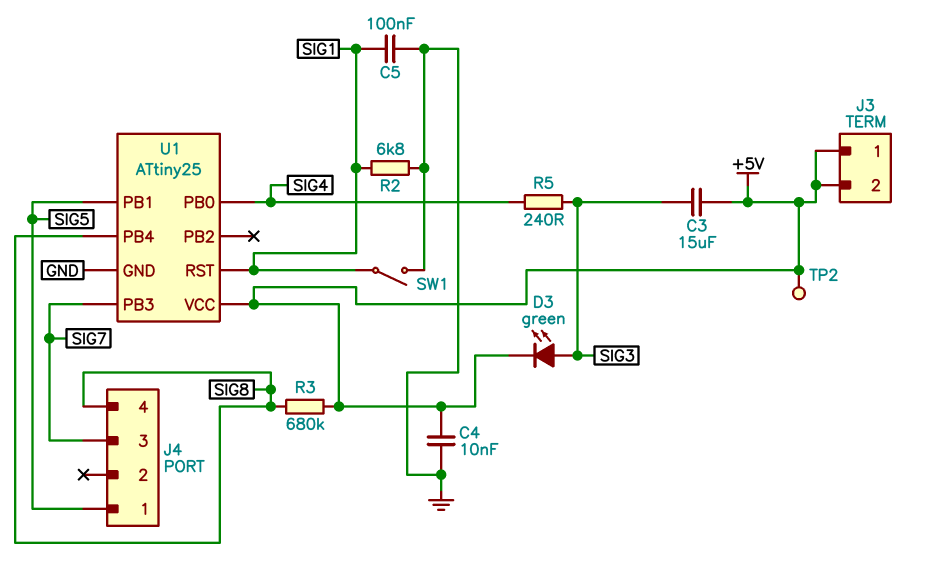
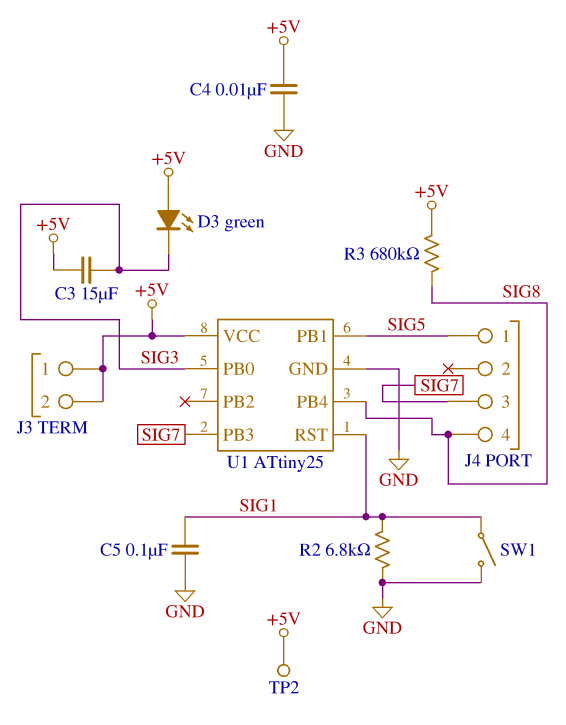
D3: LED green (A SIG3, K +5V) -> LED green (A +5V, K SIG3)
R5: 240 (SIG3, SIG4) -> none
U1 pin PB0: SIG4 -> SIG3

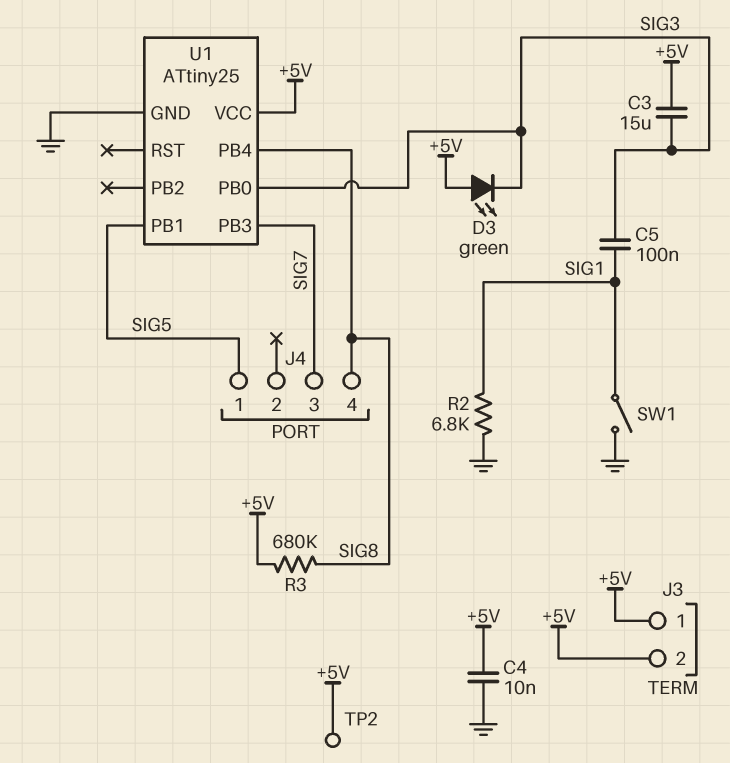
C5: 100nF (GND, SIG1) -> 100nF (SIG1, SIG3)
U1 pin RST: SIG1 -> none

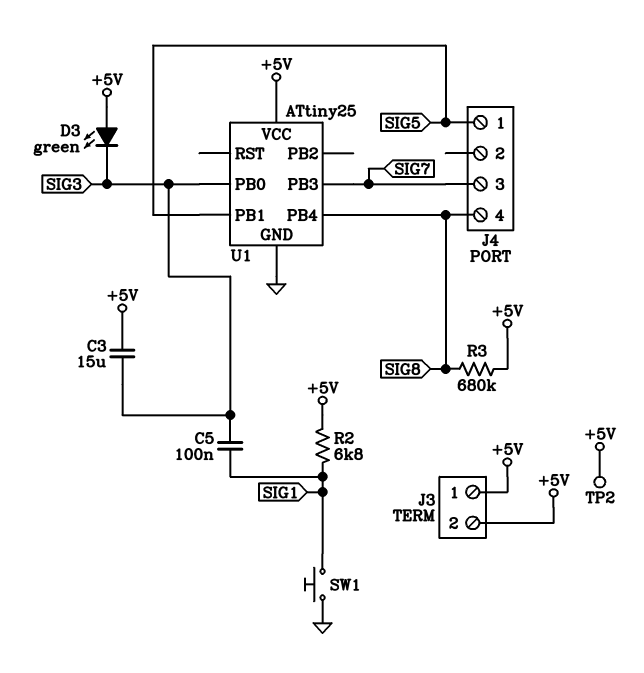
C4: 10nF (+5V, GND) -> none
R2: 6.8k (GND, SIG1) -> 6.8k (+5V, SIG1)
SW1: switch (GND, SIG1) -> button (GND, SIG1)

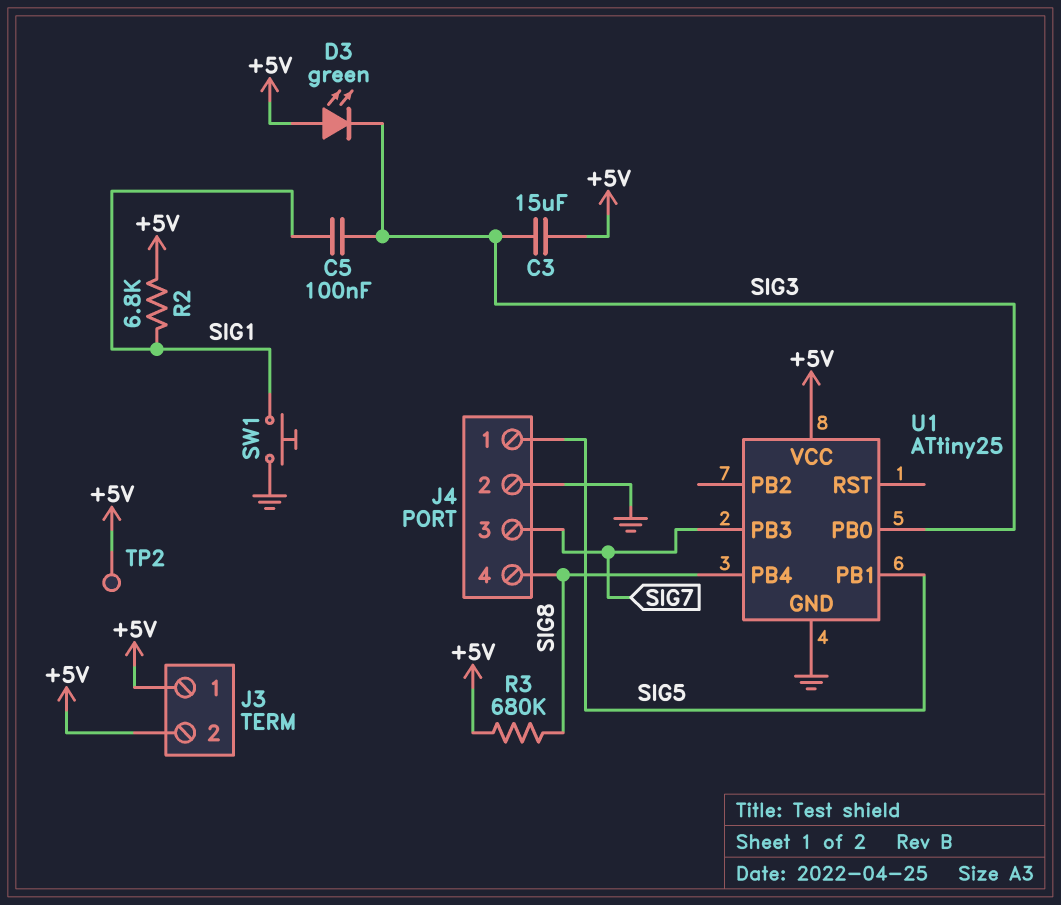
J4 pin 2: none -> GND

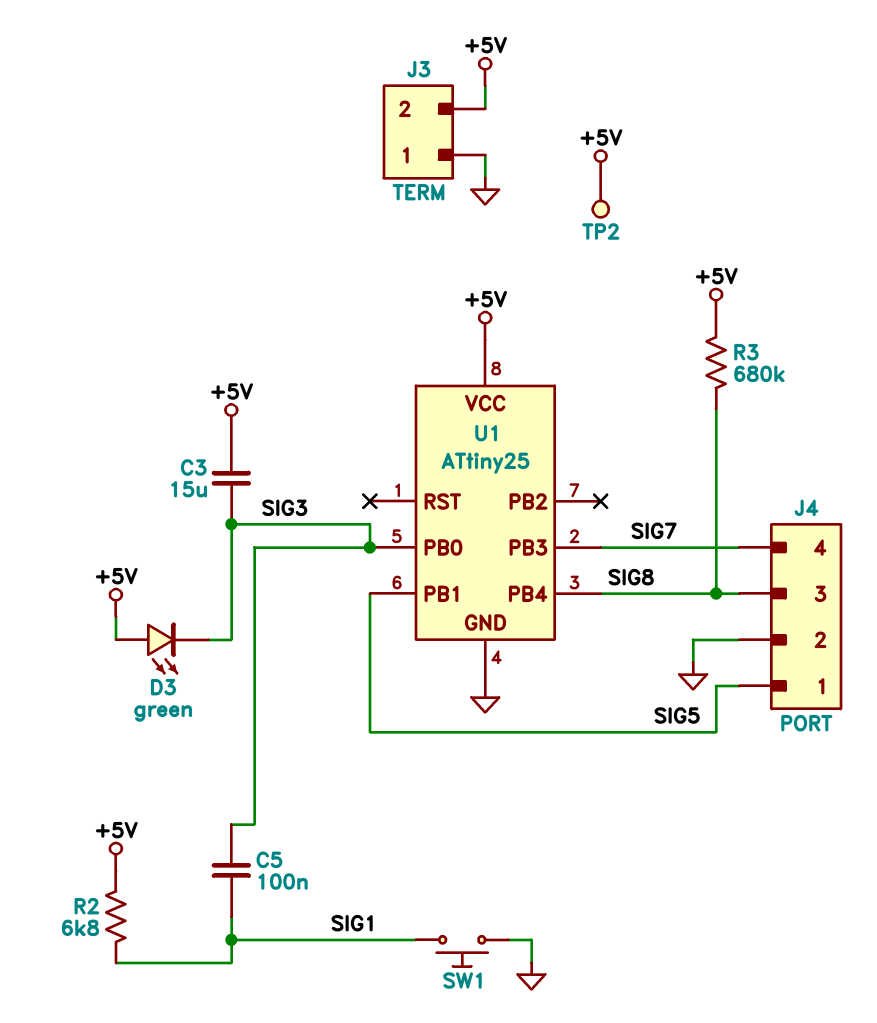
J3 pin 1: +5V -> GND
J4 pin 3: SIG7 -> SIG8
J4 pin 4: SIG8 -> SIG7

